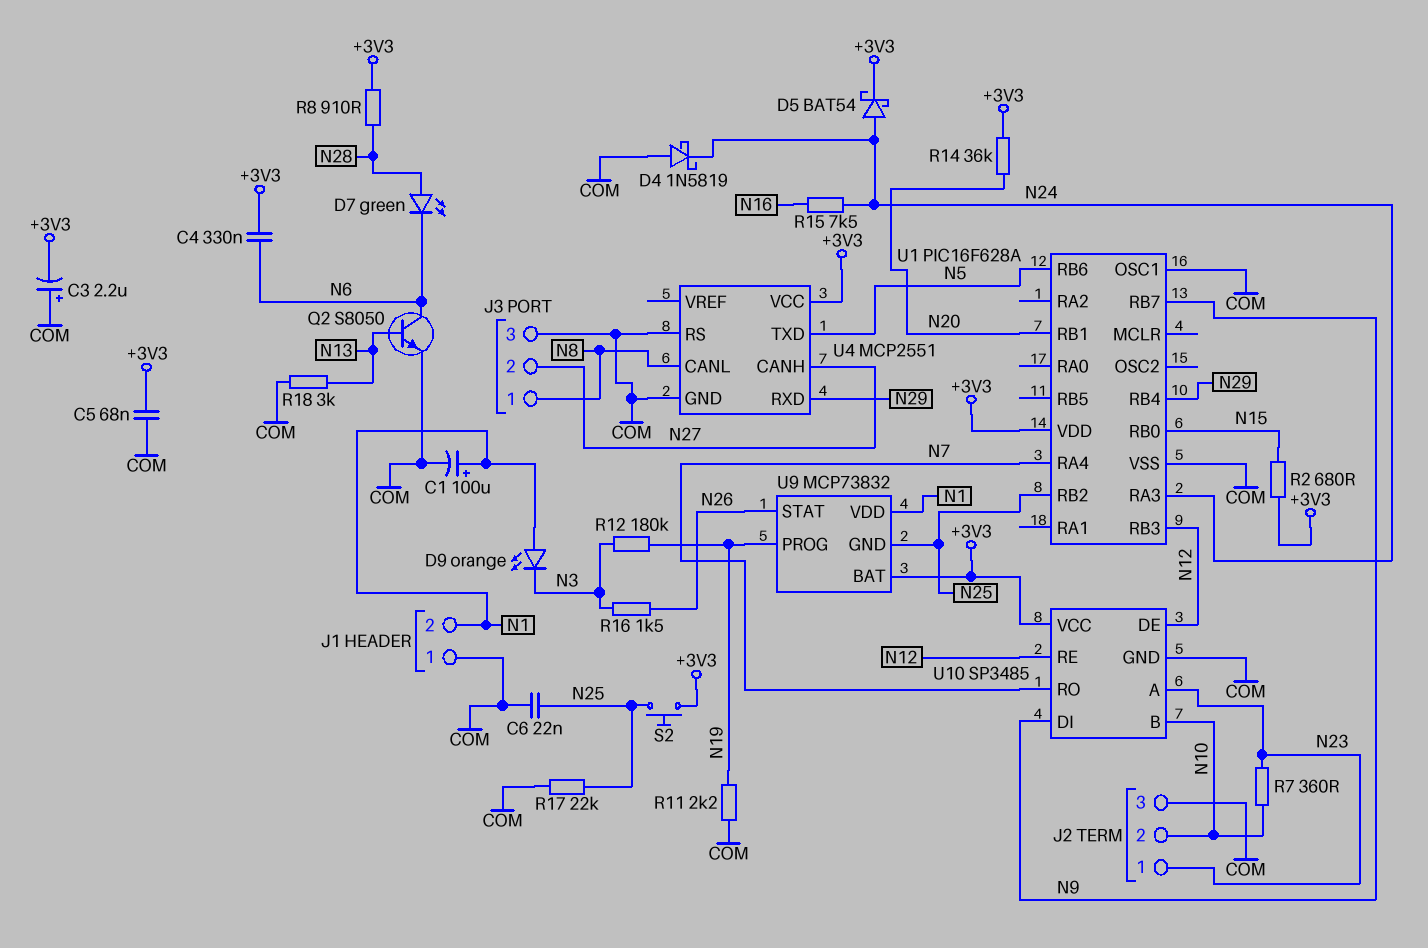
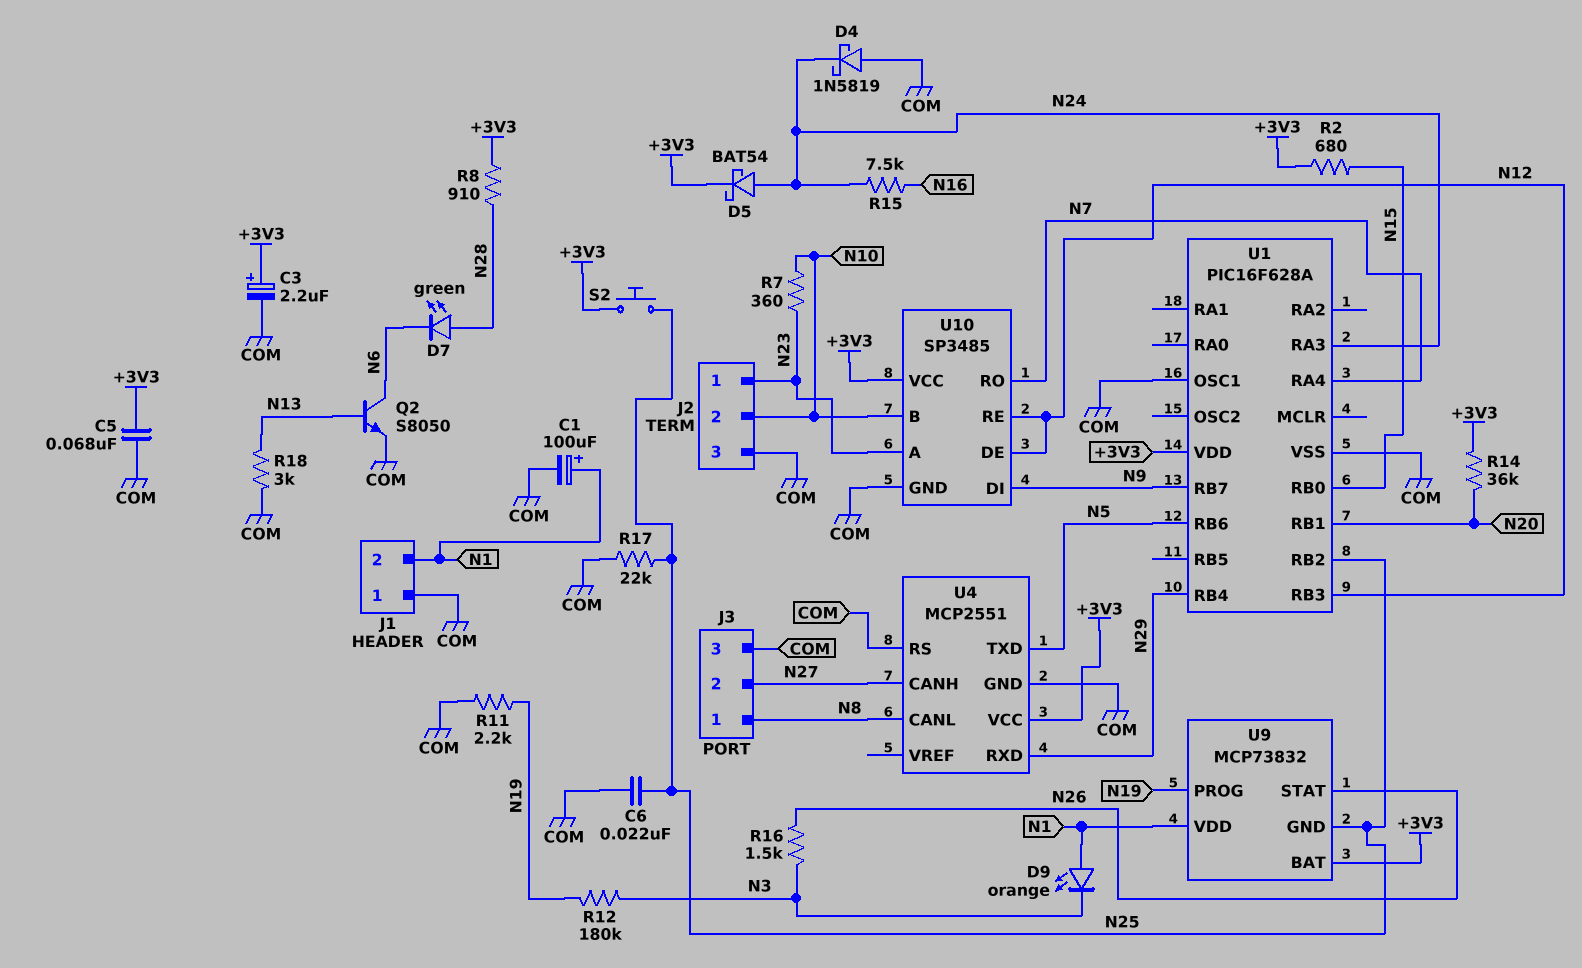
C3: 2.2uF (plus COM, minus +3V3) -> 2.2uF (plus +3V3, minus COM)
C4: 330nF (+3V3, N6) -> none

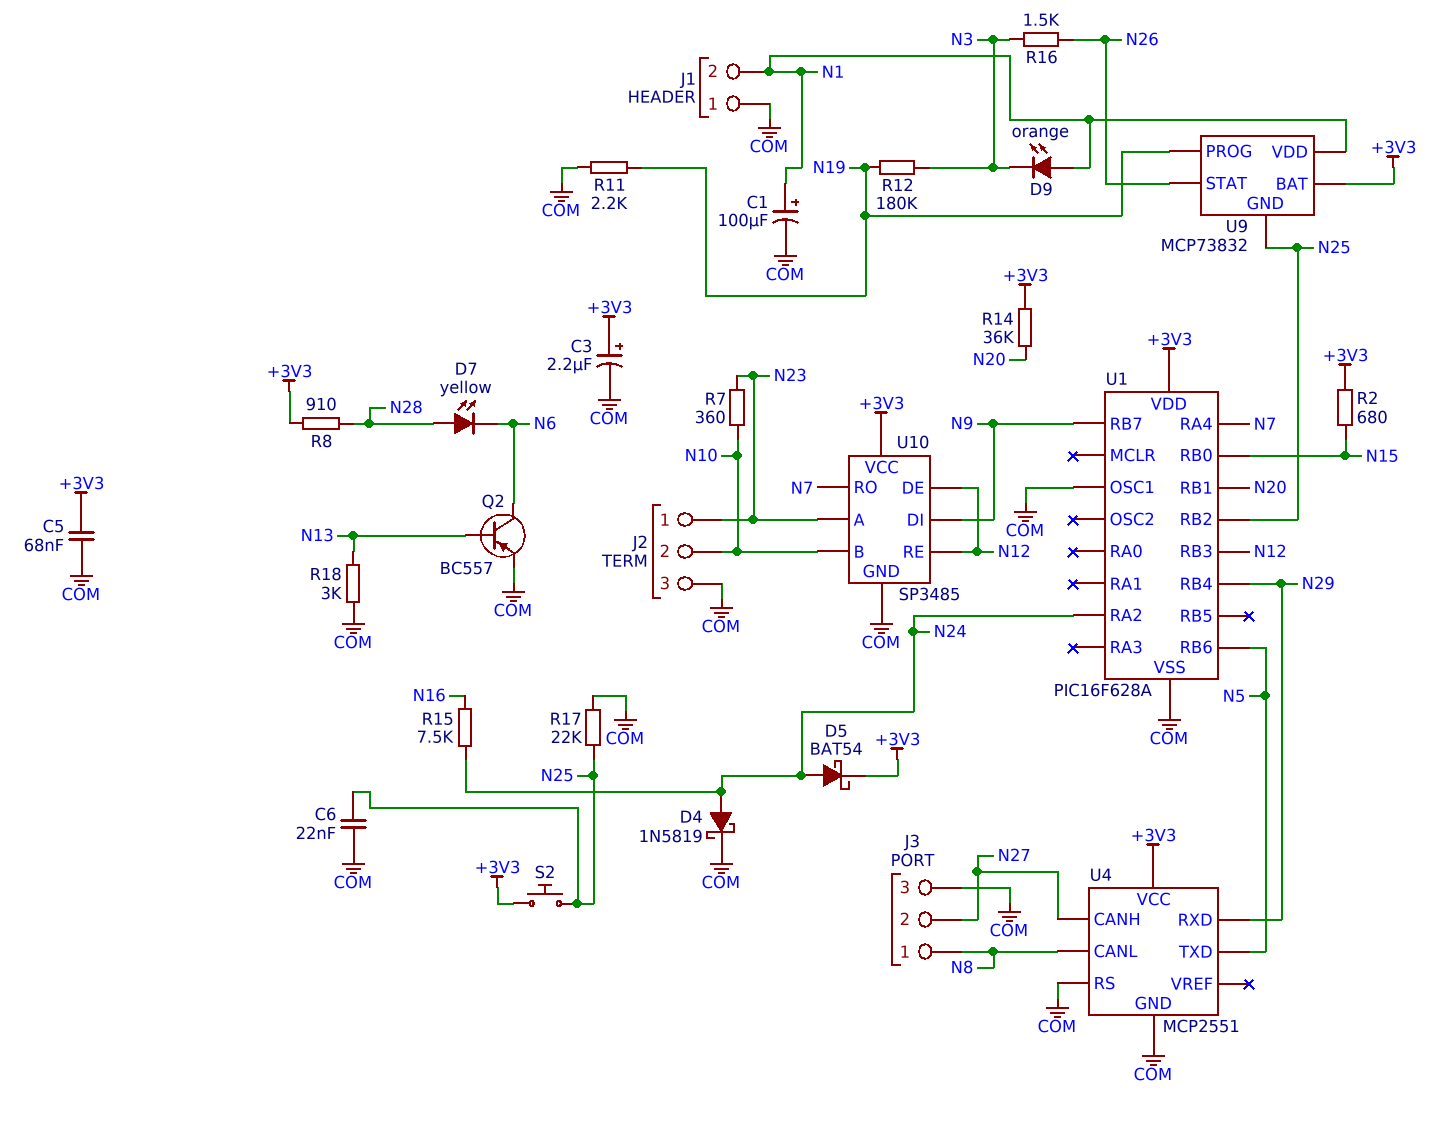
D4: schottky 1N5819 (A COM, K N24) -> schottky 1N5819 (A N24, K COM)
D7: LED green (A N28, K N6) -> LED yellow (A N28, K N6)
Q2: NPN S8050 (B N13, C N6, E COM) -> PNP BC557 (B N13, C N6, E COM)
U1 pin RA2: none -> N24
U1 pin RA3: N24 -> none

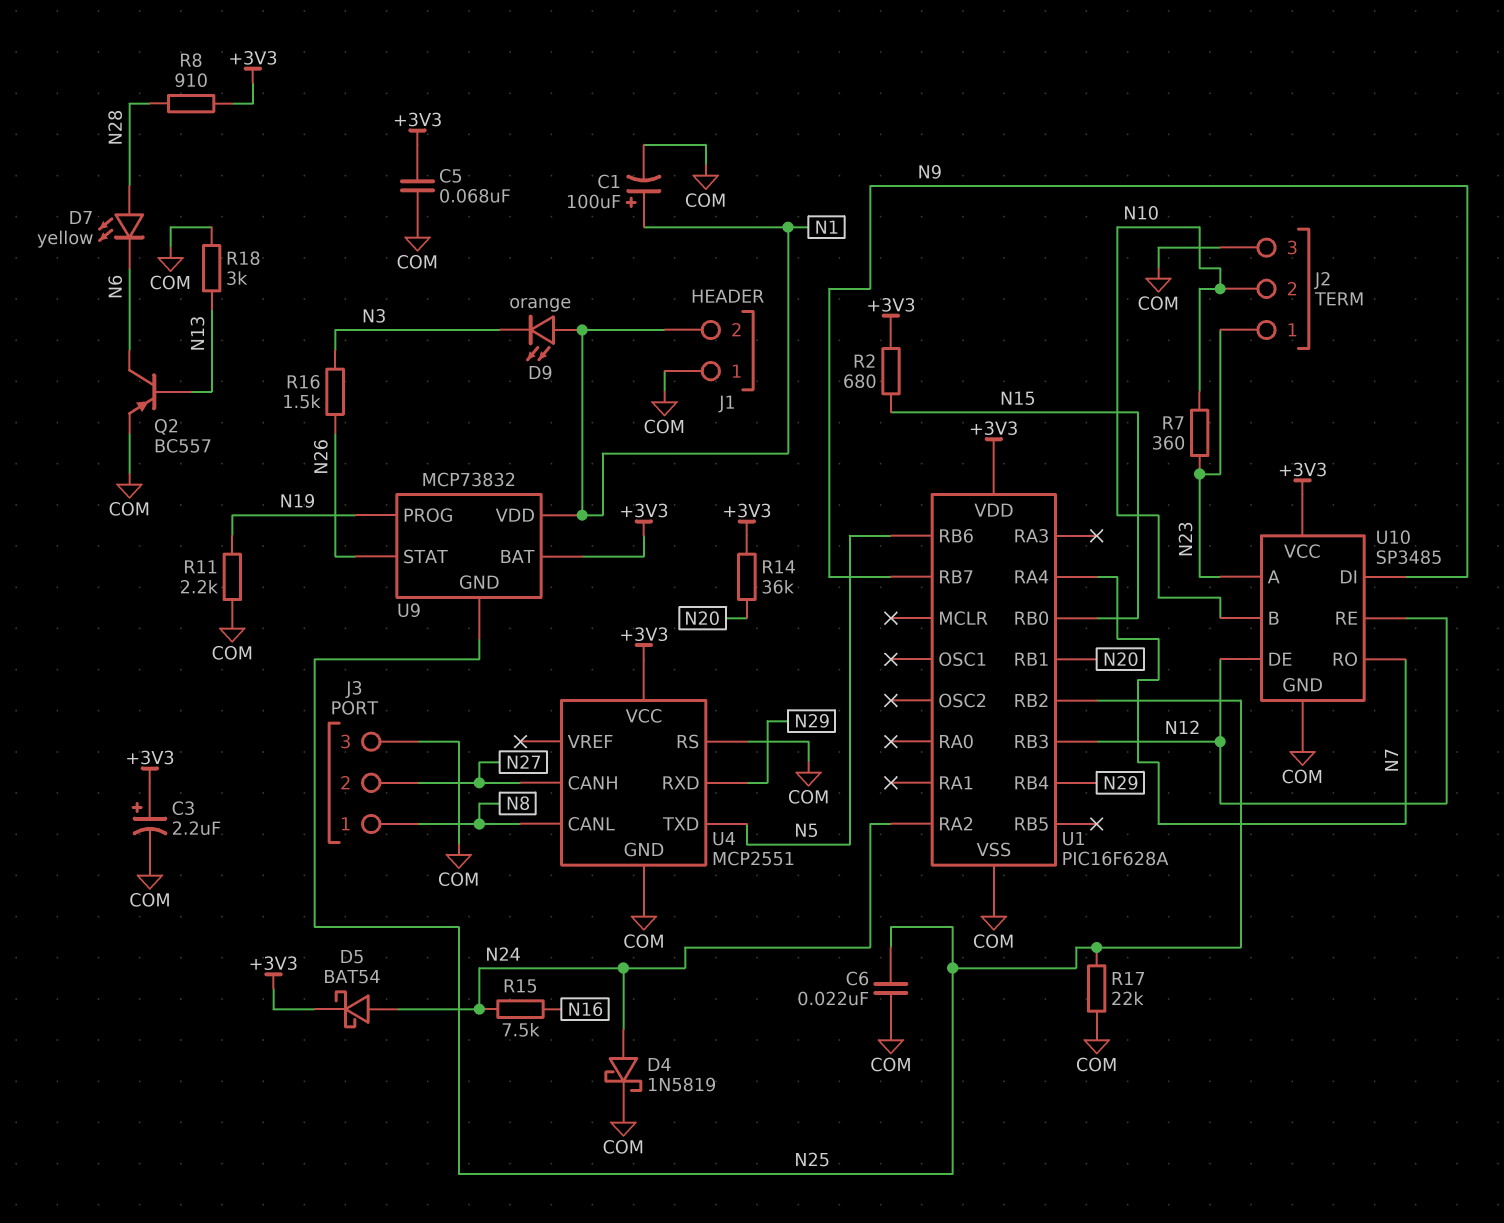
R12: 180k (N3, N19) -> none
S2: button (+3V3, N25) -> none
U1 pin OSC1: COM -> none

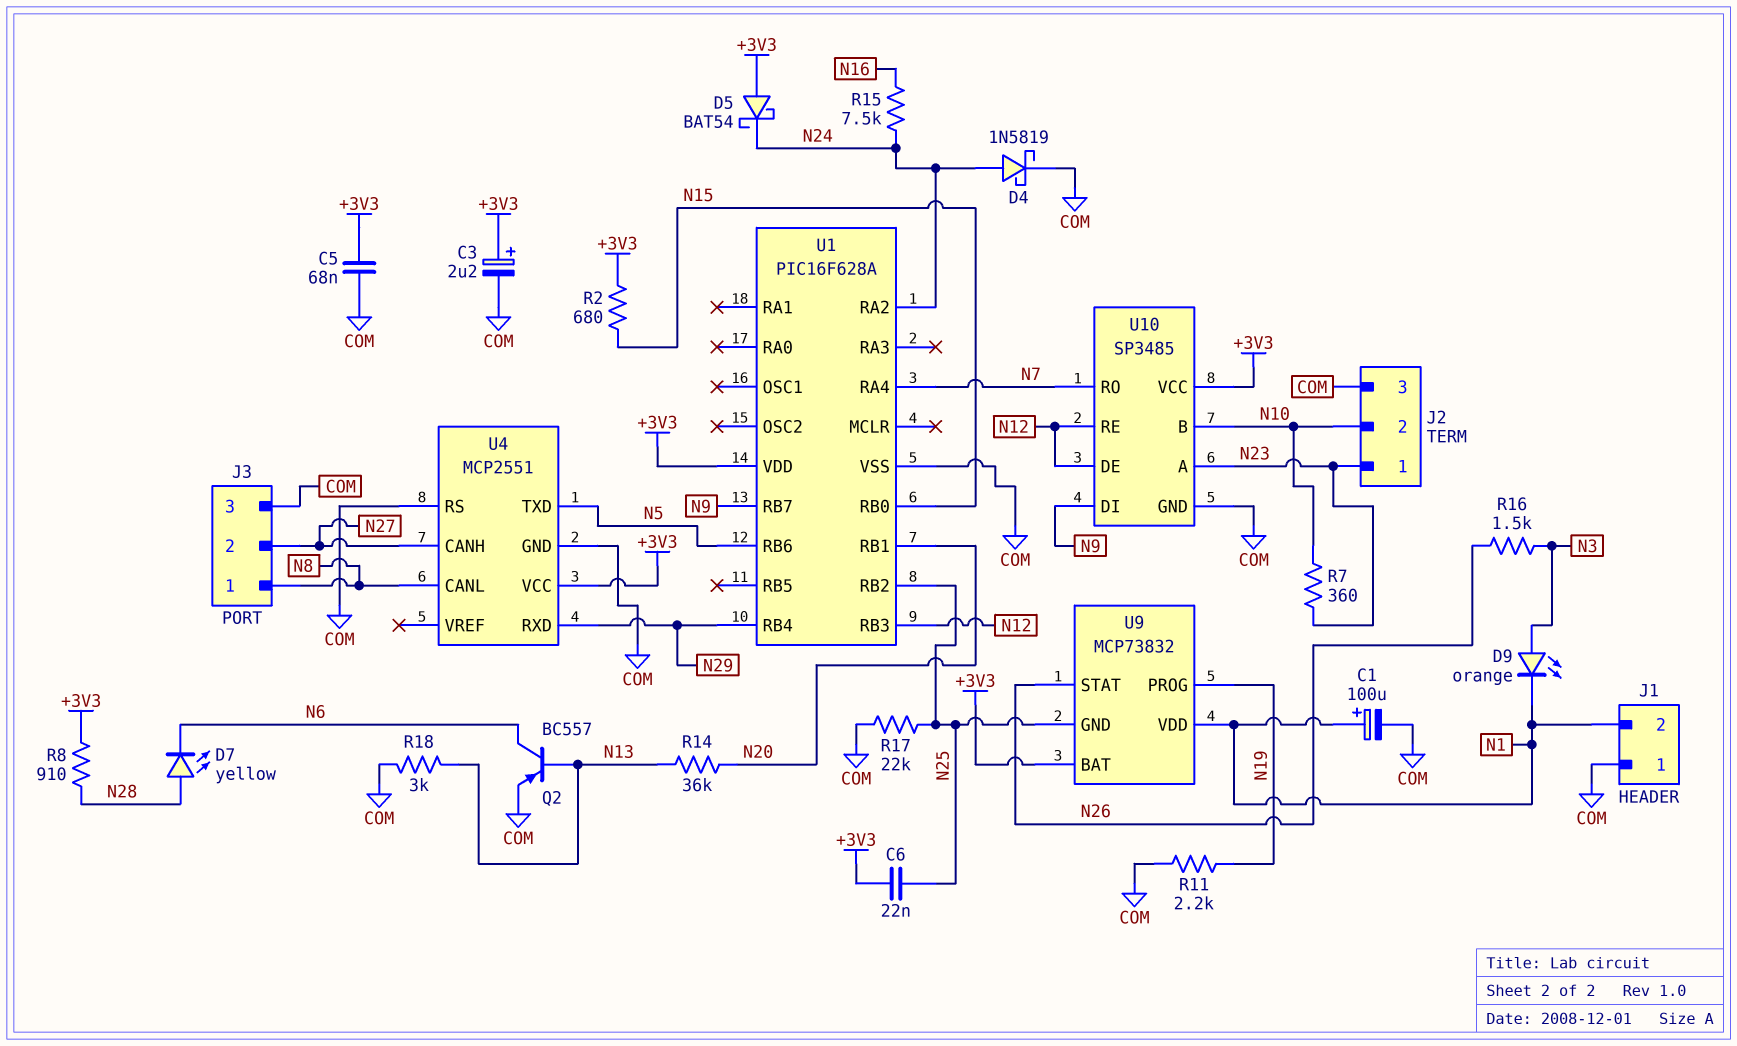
C6: 22nF (COM, N25) -> 22nF (+3V3, N25)
D5: schottky BAT54 (A N24, K +3V3) -> schottky BAT54 (A +3V3, K N24)
D9: LED orange (A N1, K N3) -> LED orange (A N3, K N1)
R14: 36k (+3V3, N20) -> 36k (N13, N20)

